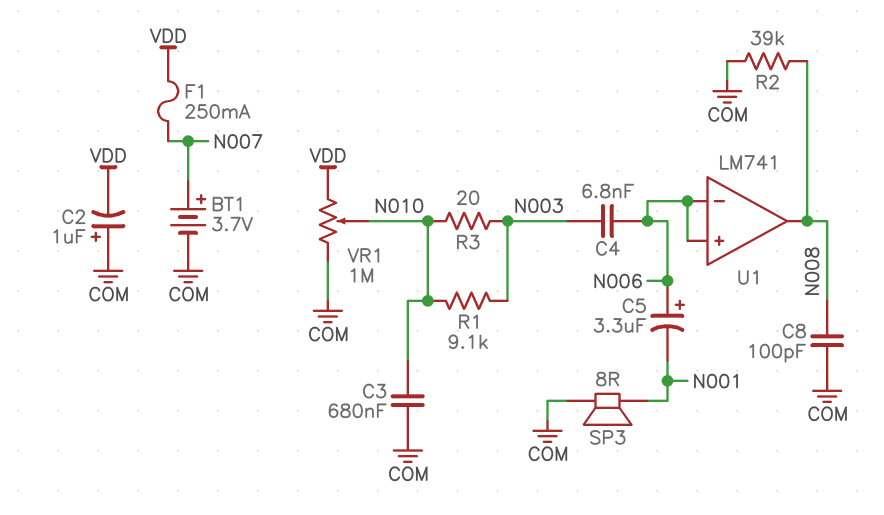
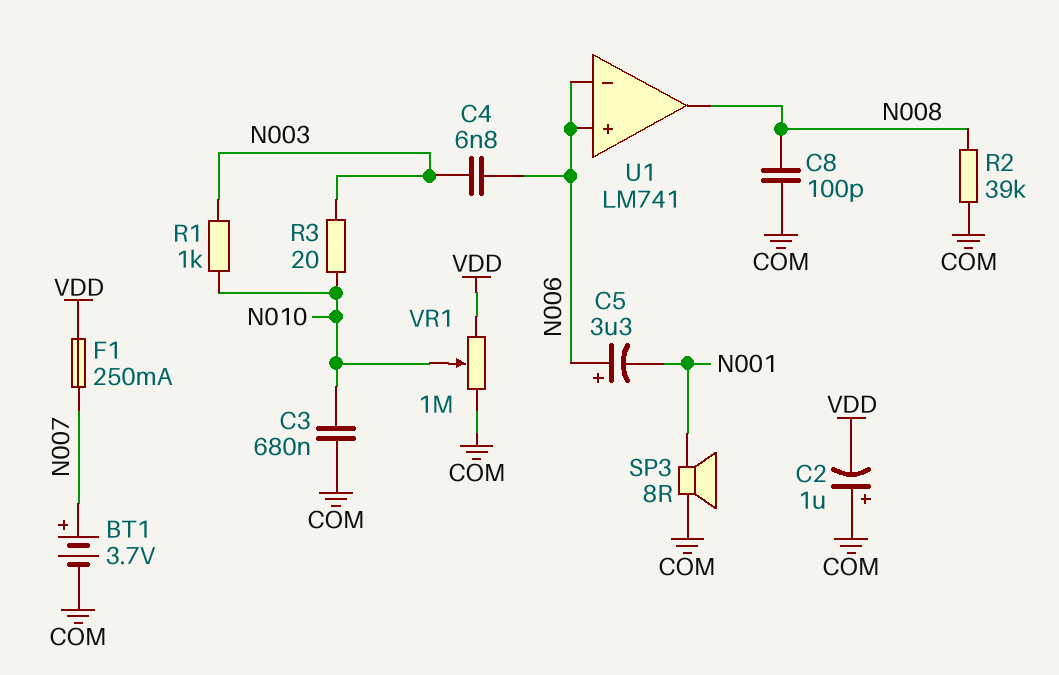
R1: 9.1k (N003, N010) -> 1k (N003, N010)

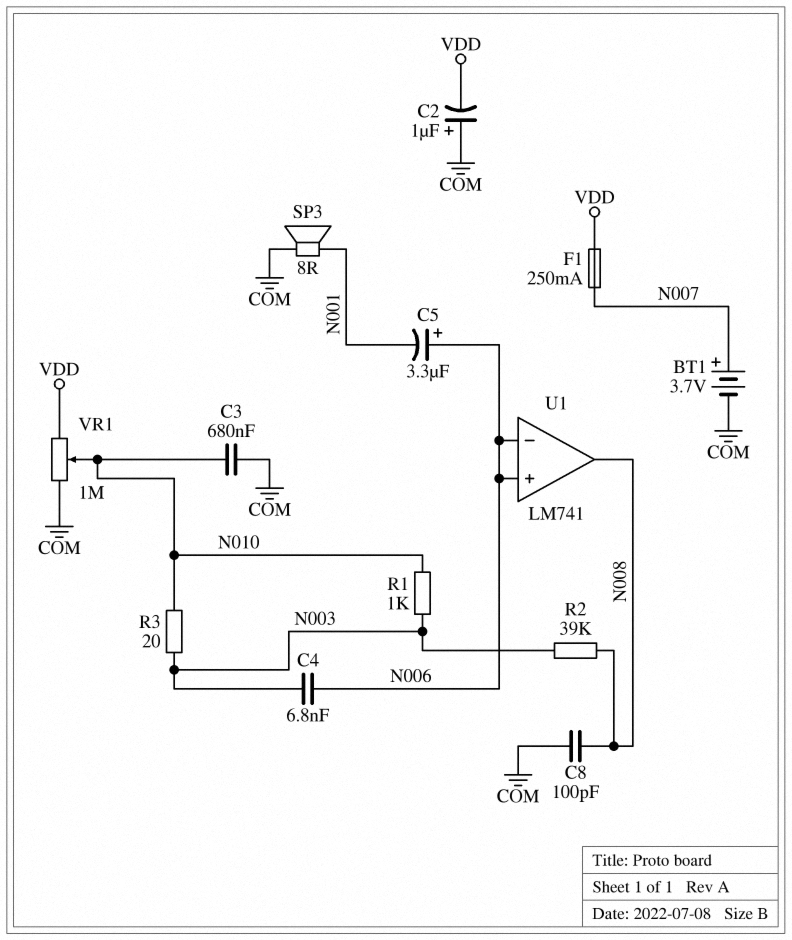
R2: 39k (COM, N008) -> 39k (N003, N008)

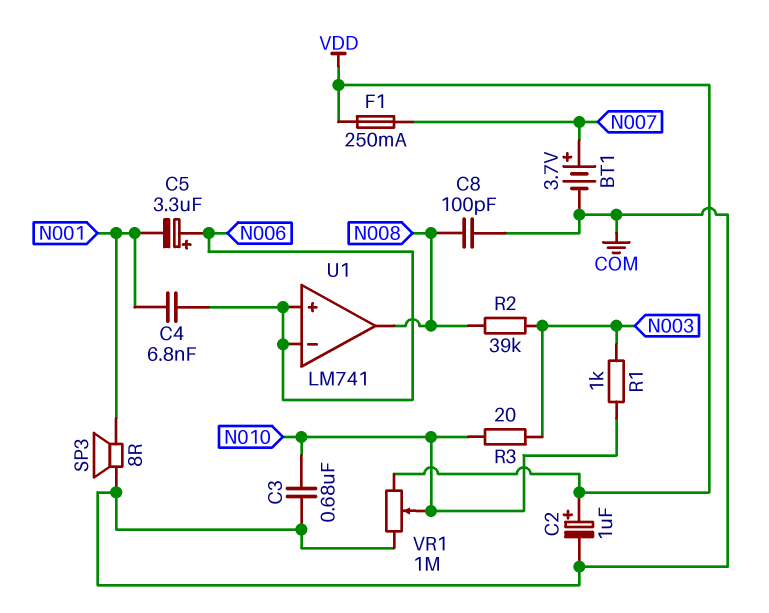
C2: 1uF (plus COM, minus VDD) -> 1uF (plus VDD, minus COM)
C4: 6.8nF (N003, N006) -> 6.8nF (N001, N006)

